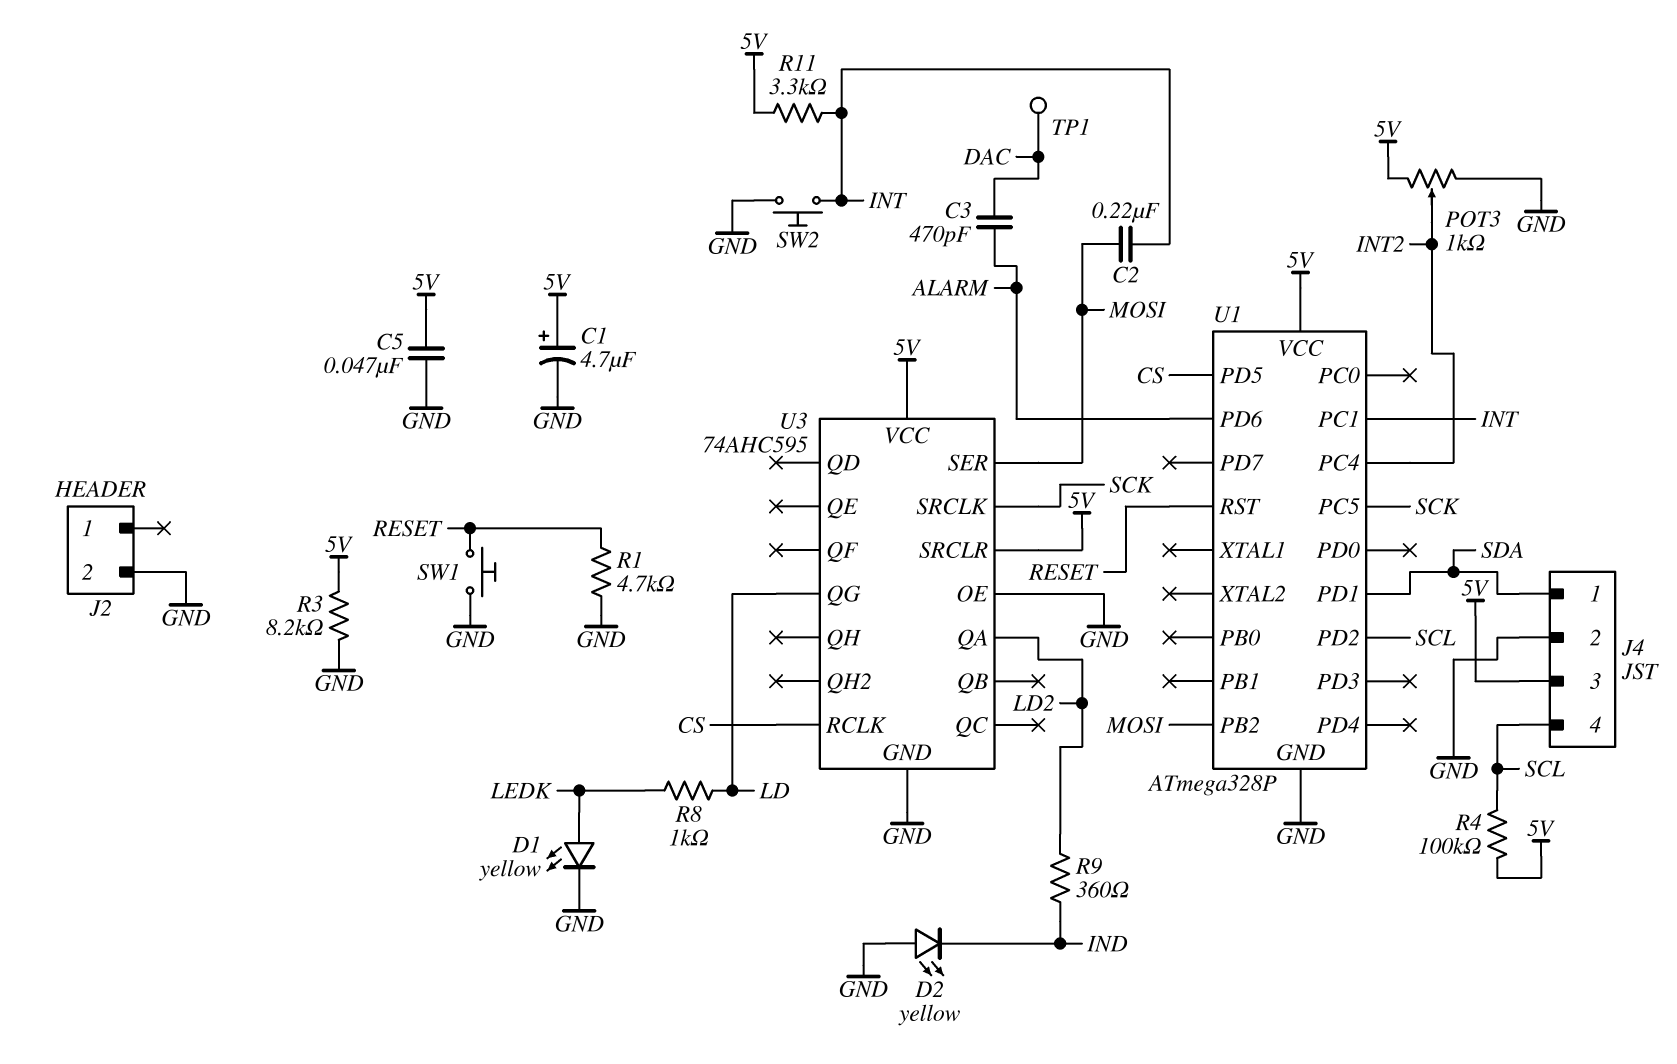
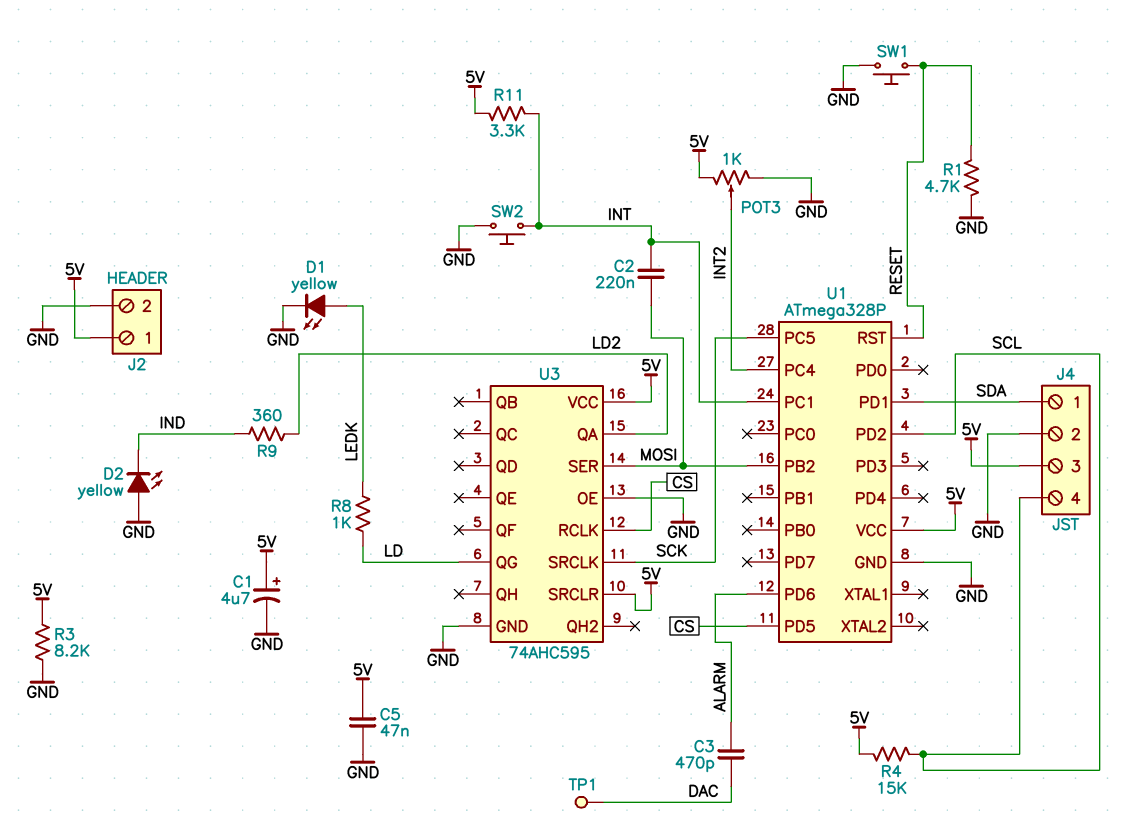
J2 pin 1: none -> 5V
R4: 100k (5V, SCL) -> 15k (5V, SCL)

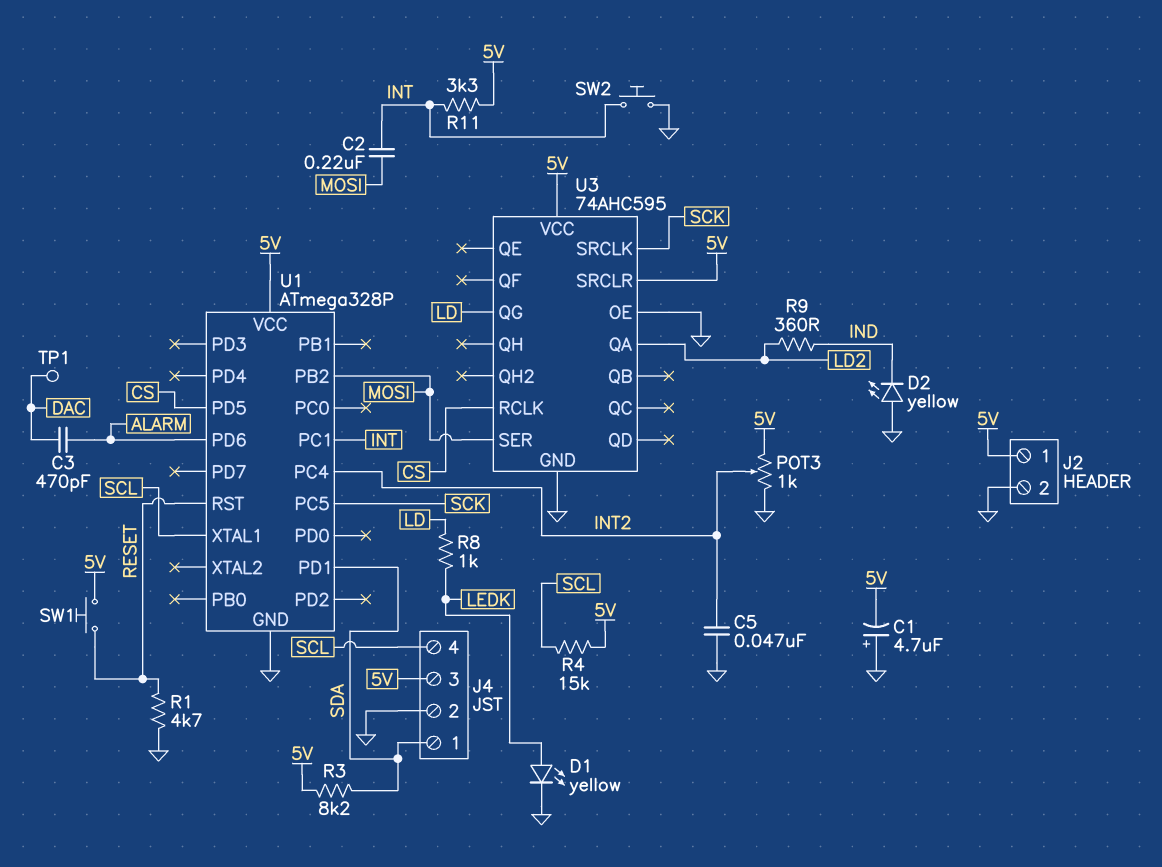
C1: 4.7uF (plus 5V, minus GND) -> 4.7uF (plus GND, minus 5V)
C5: 47nF (5V, GND) -> 47nF (GND, INT2)
R3: 8.2k (5V, GND) -> 8.2k (5V, SDA)
SW1: button (GND, RESET) -> button (5V, RESET)
U1 pin PD2: SCL -> none
U1 pin XTAL1: none -> SCL

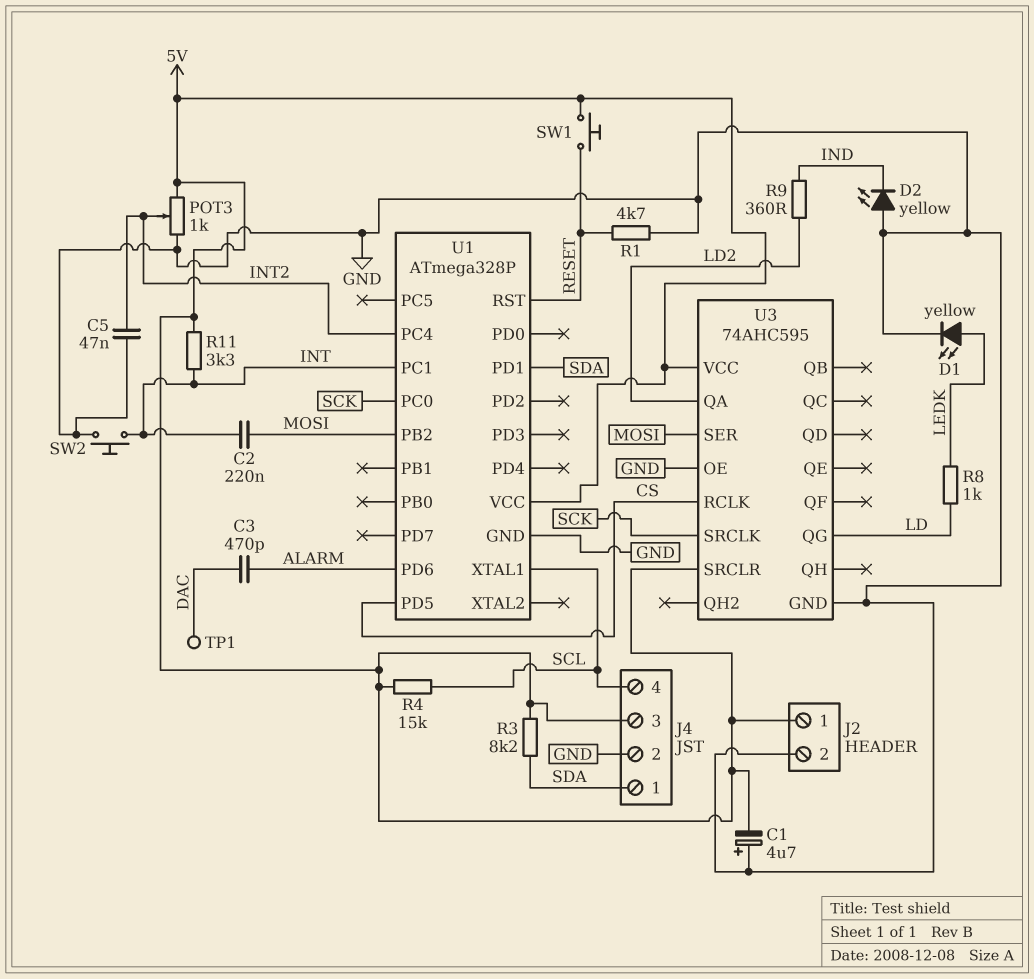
U1 pin PC0: none -> SCK
U1 pin PC5: SCK -> none

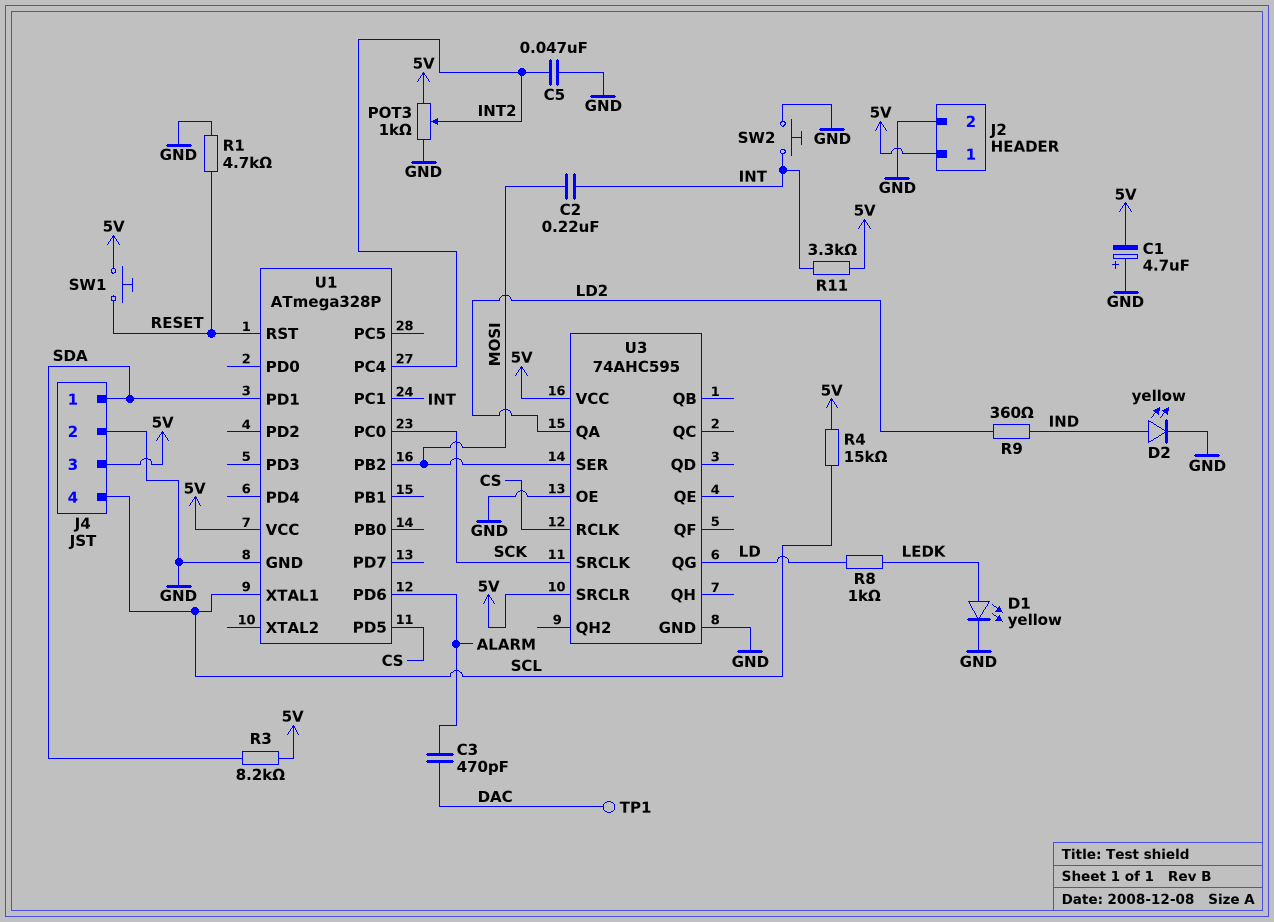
D2: LED yellow (A GND, K IND) -> LED yellow (A IND, K GND)

